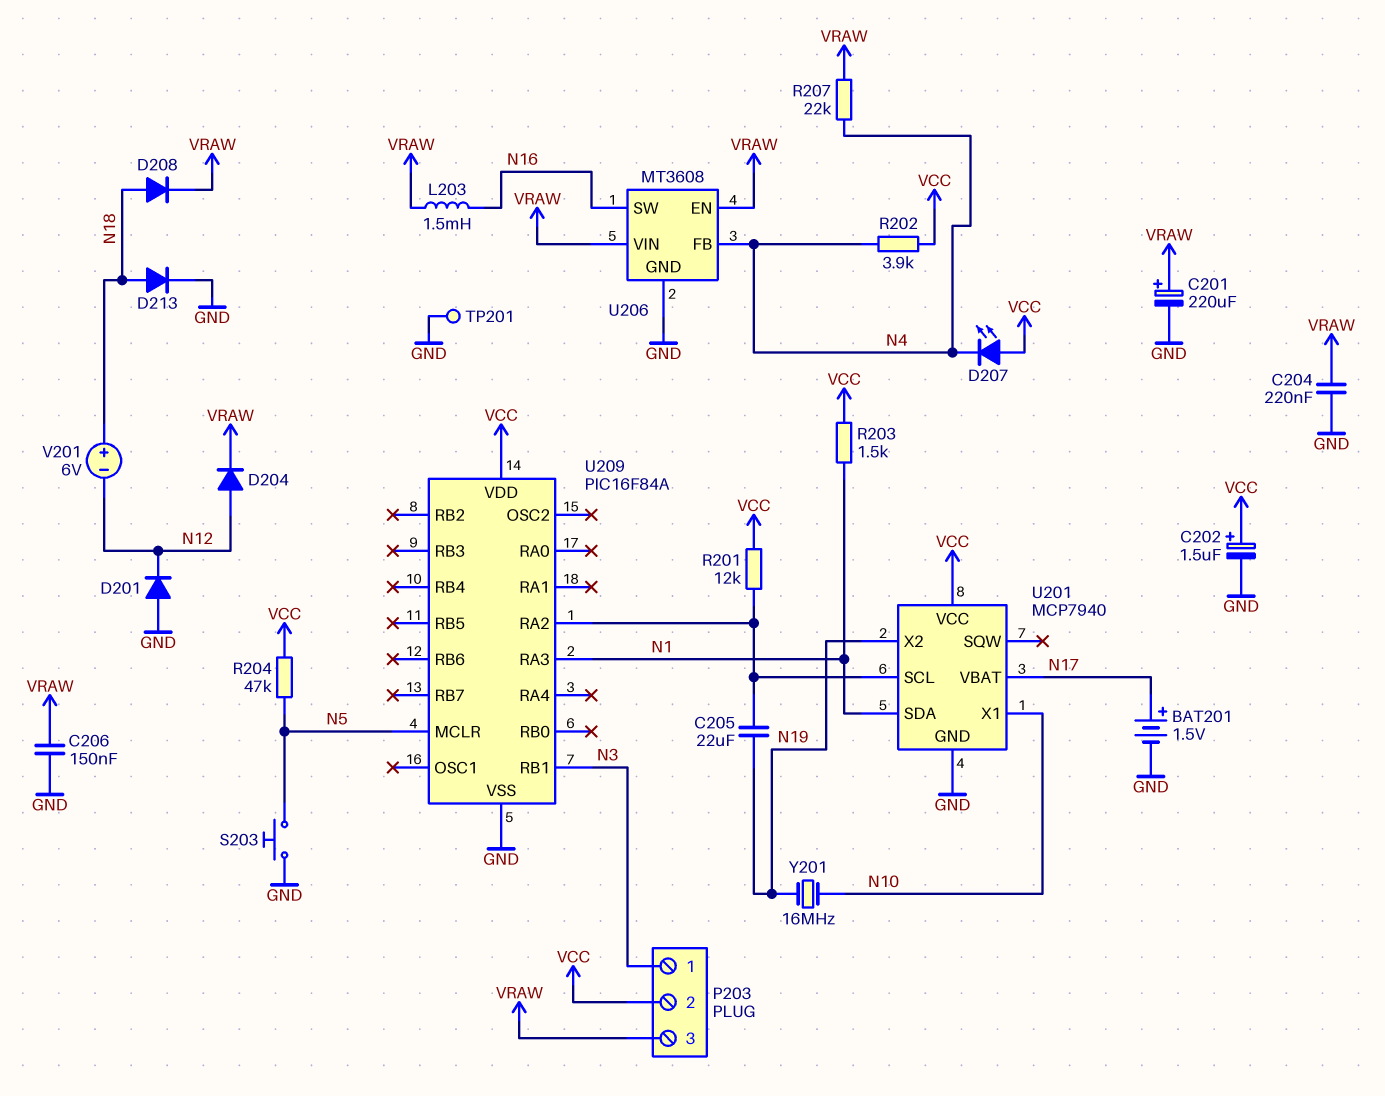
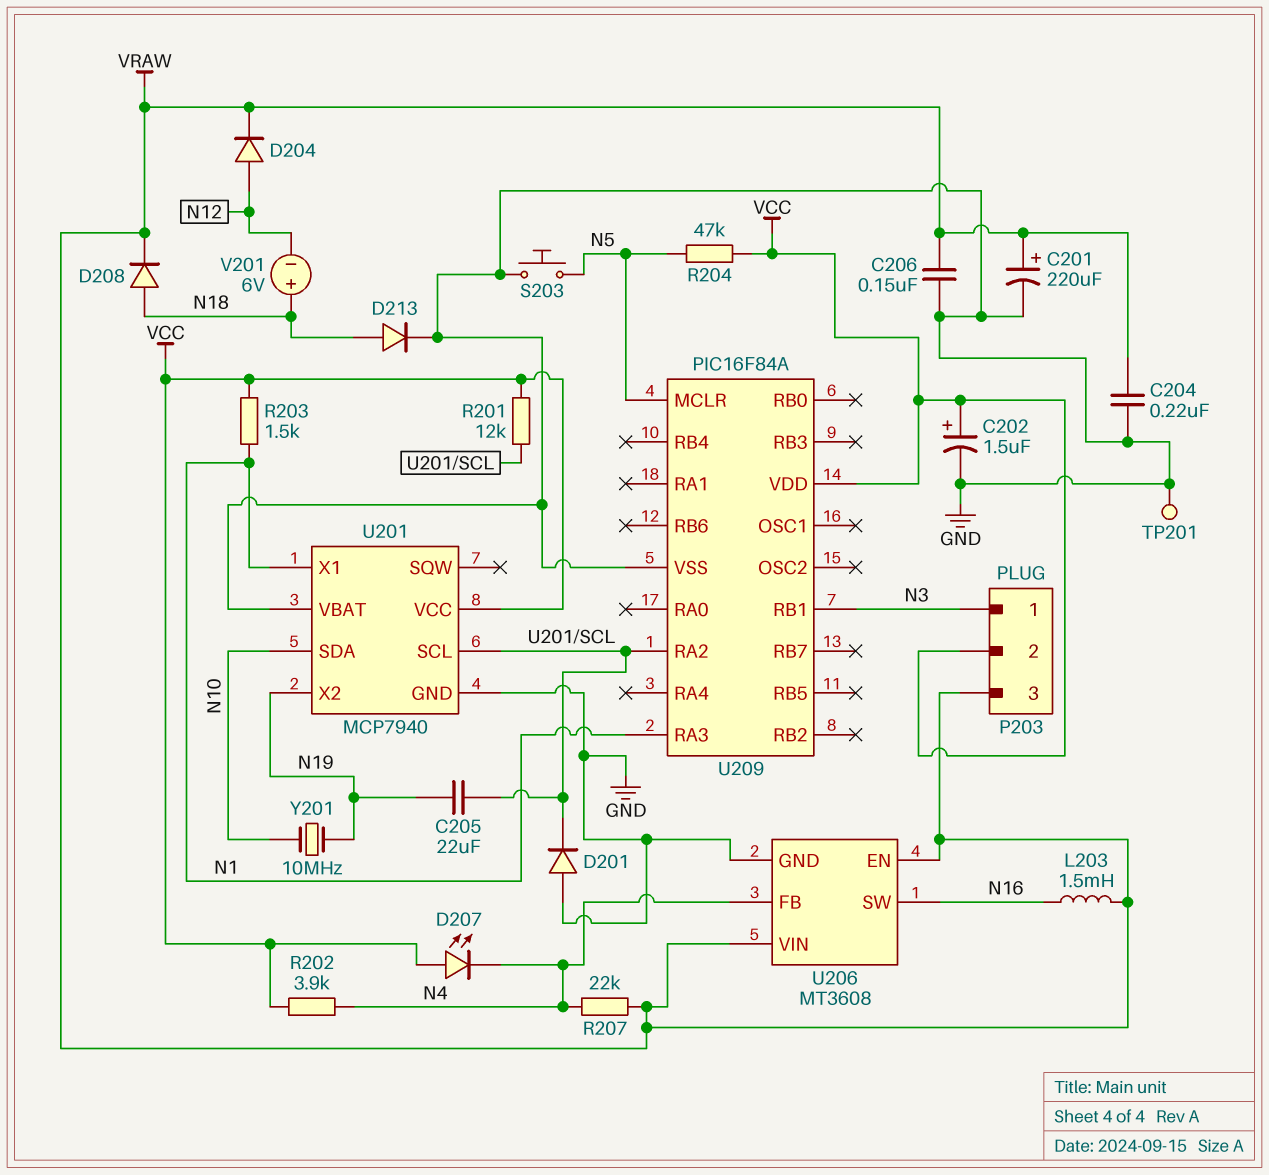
BAT201: 1.5V (plus N17, minus GND) -> none
D201: diode (A GND, K N12) -> diode (A GND, K U201/SCL)
U201 pin SDA: N1 -> N10
U201 pin VBAT: N17 -> GND
U201 pin X1: N10 -> N1
Y201: 16MHz (N10, N19) -> 10MHz (N10, N19)

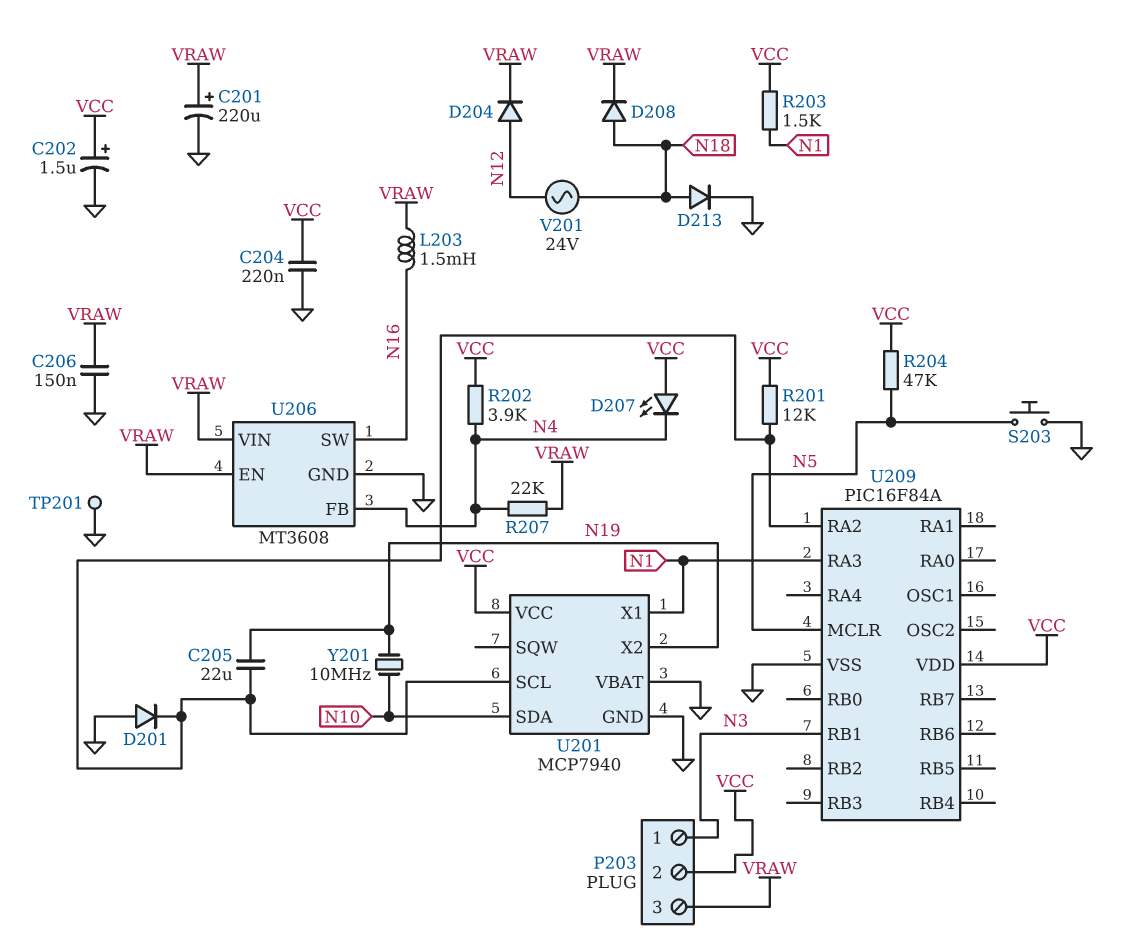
C204: 220nF (GND, VRAW) -> 220nF (GND, VCC)
V201: 6V (plus N18, minus N12) -> AC 24V (N12, N18)

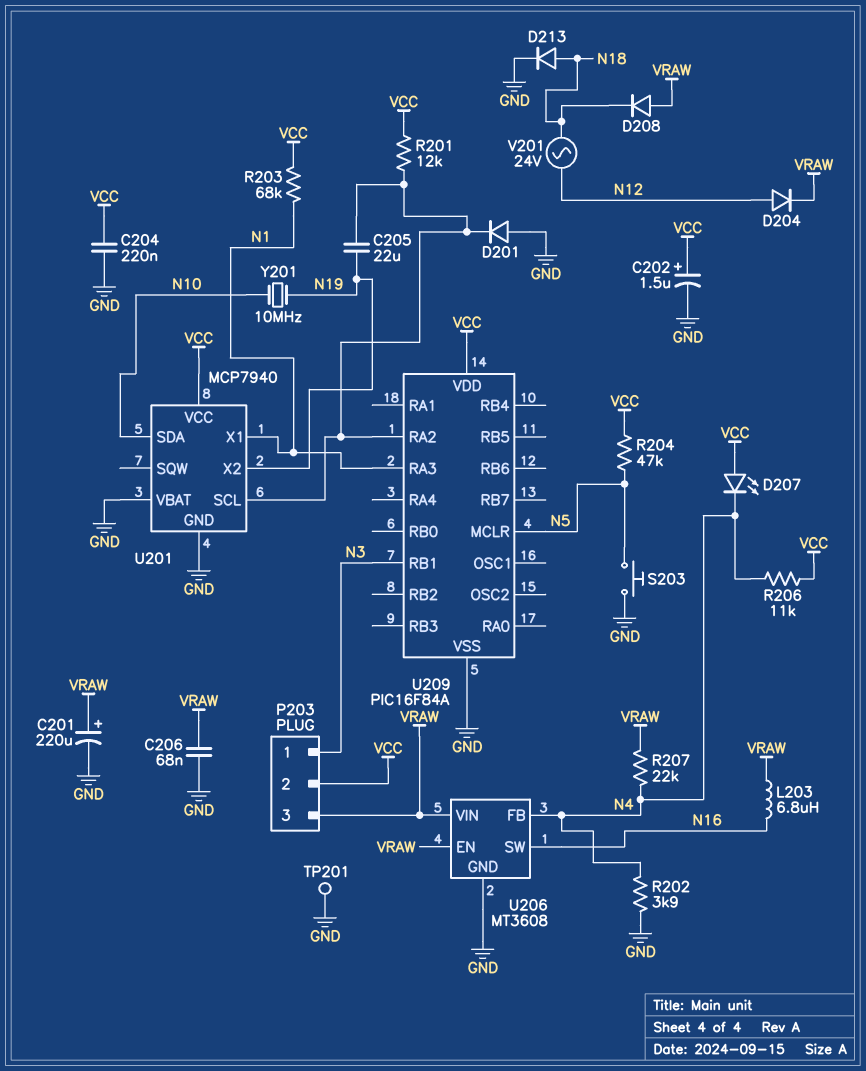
C206: 150nF (GND, VRAW) -> 68nF (GND, VRAW)
D208: diode (A N18, K VRAW) -> diode (A VRAW, K N18)
L203: 1.5mH (N16, VRAW) -> 6.8uH (N16, VRAW)
R202: 3.9k (N4, VCC) -> 3.9k (GND, N4)
R203: 1.5k (N1, VCC) -> 68k (N1, VCC)
R206: none -> 11k (N4, VCC)

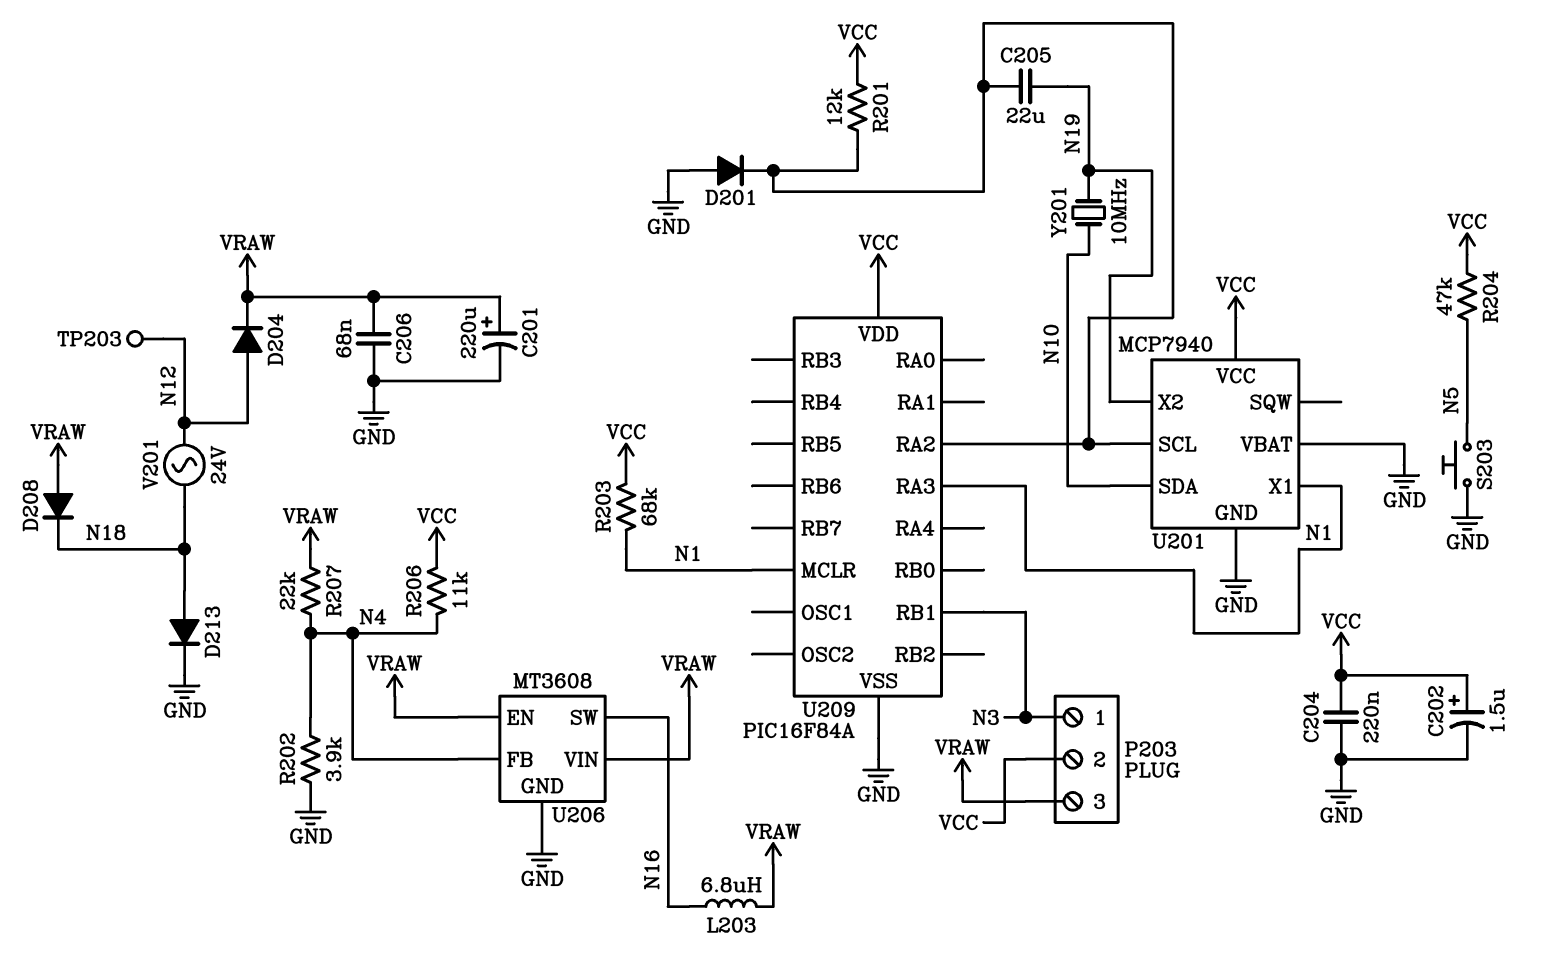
D207: LED (A VCC, K N4) -> none
TP201: test point (GND) -> none
TP203: none -> test point (N12)
U209 pin MCLR: N5 -> N1

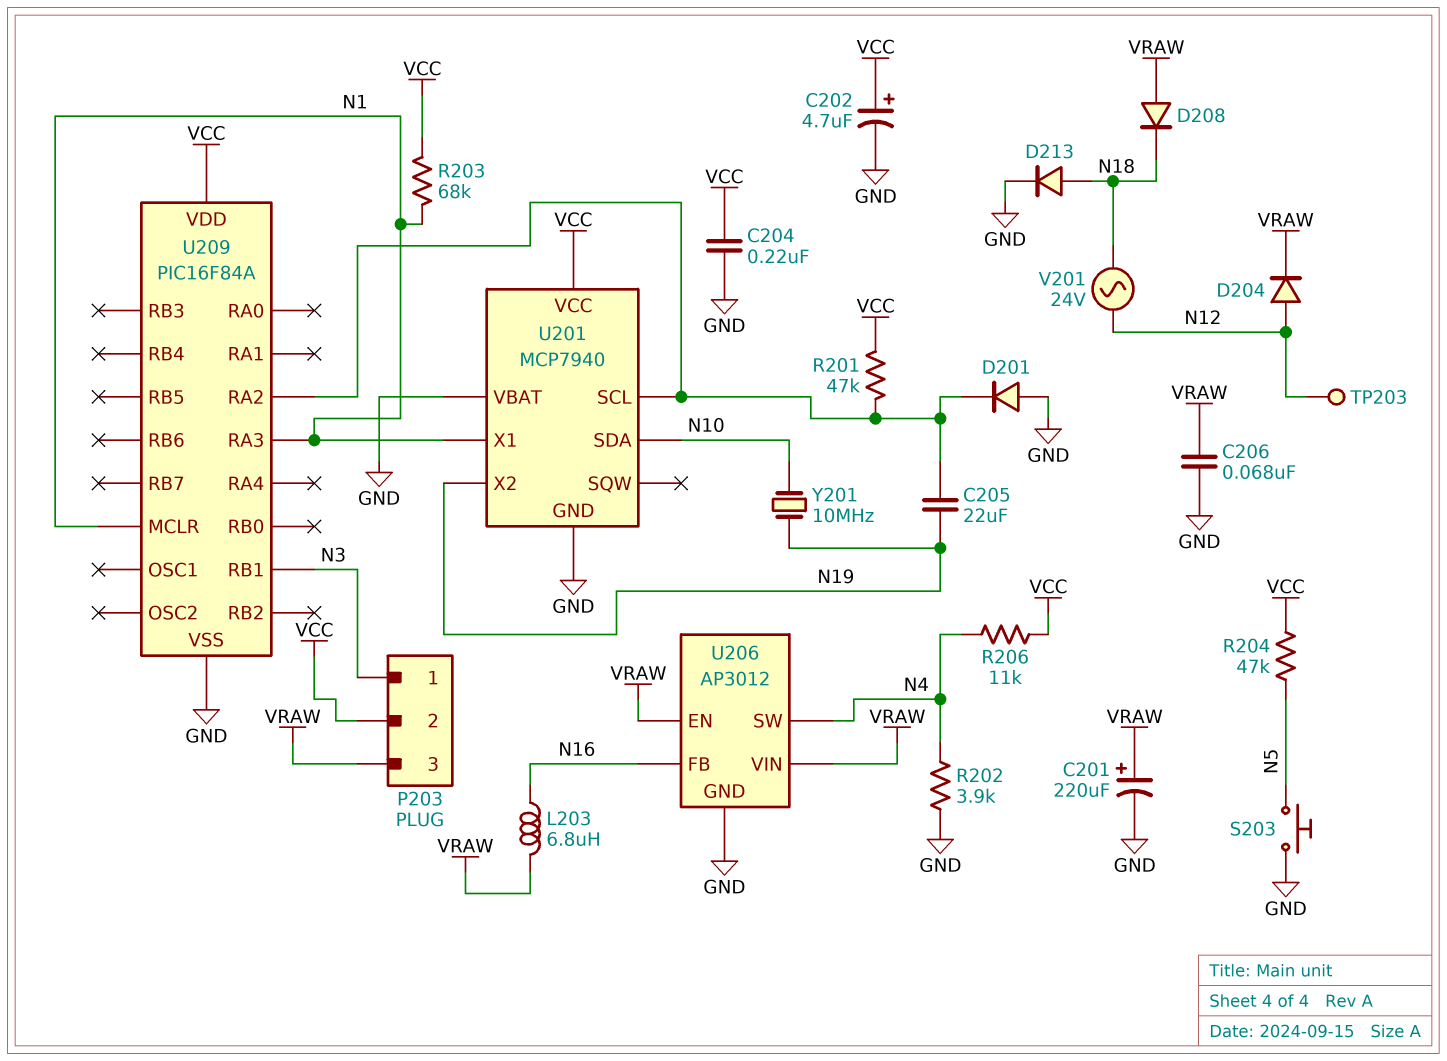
C202: 1.5uF (plus VCC, minus GND) -> 4.7uF (plus VCC, minus GND)
R201: 12k (U201/SCL, VCC) -> 47k (U201/SCL, VCC)
R207: 22k (N4, VRAW) -> none
U206: MT3608 -> AP3012
U206 pin FB: N4 -> N16
U206 pin SW: N16 -> N4

